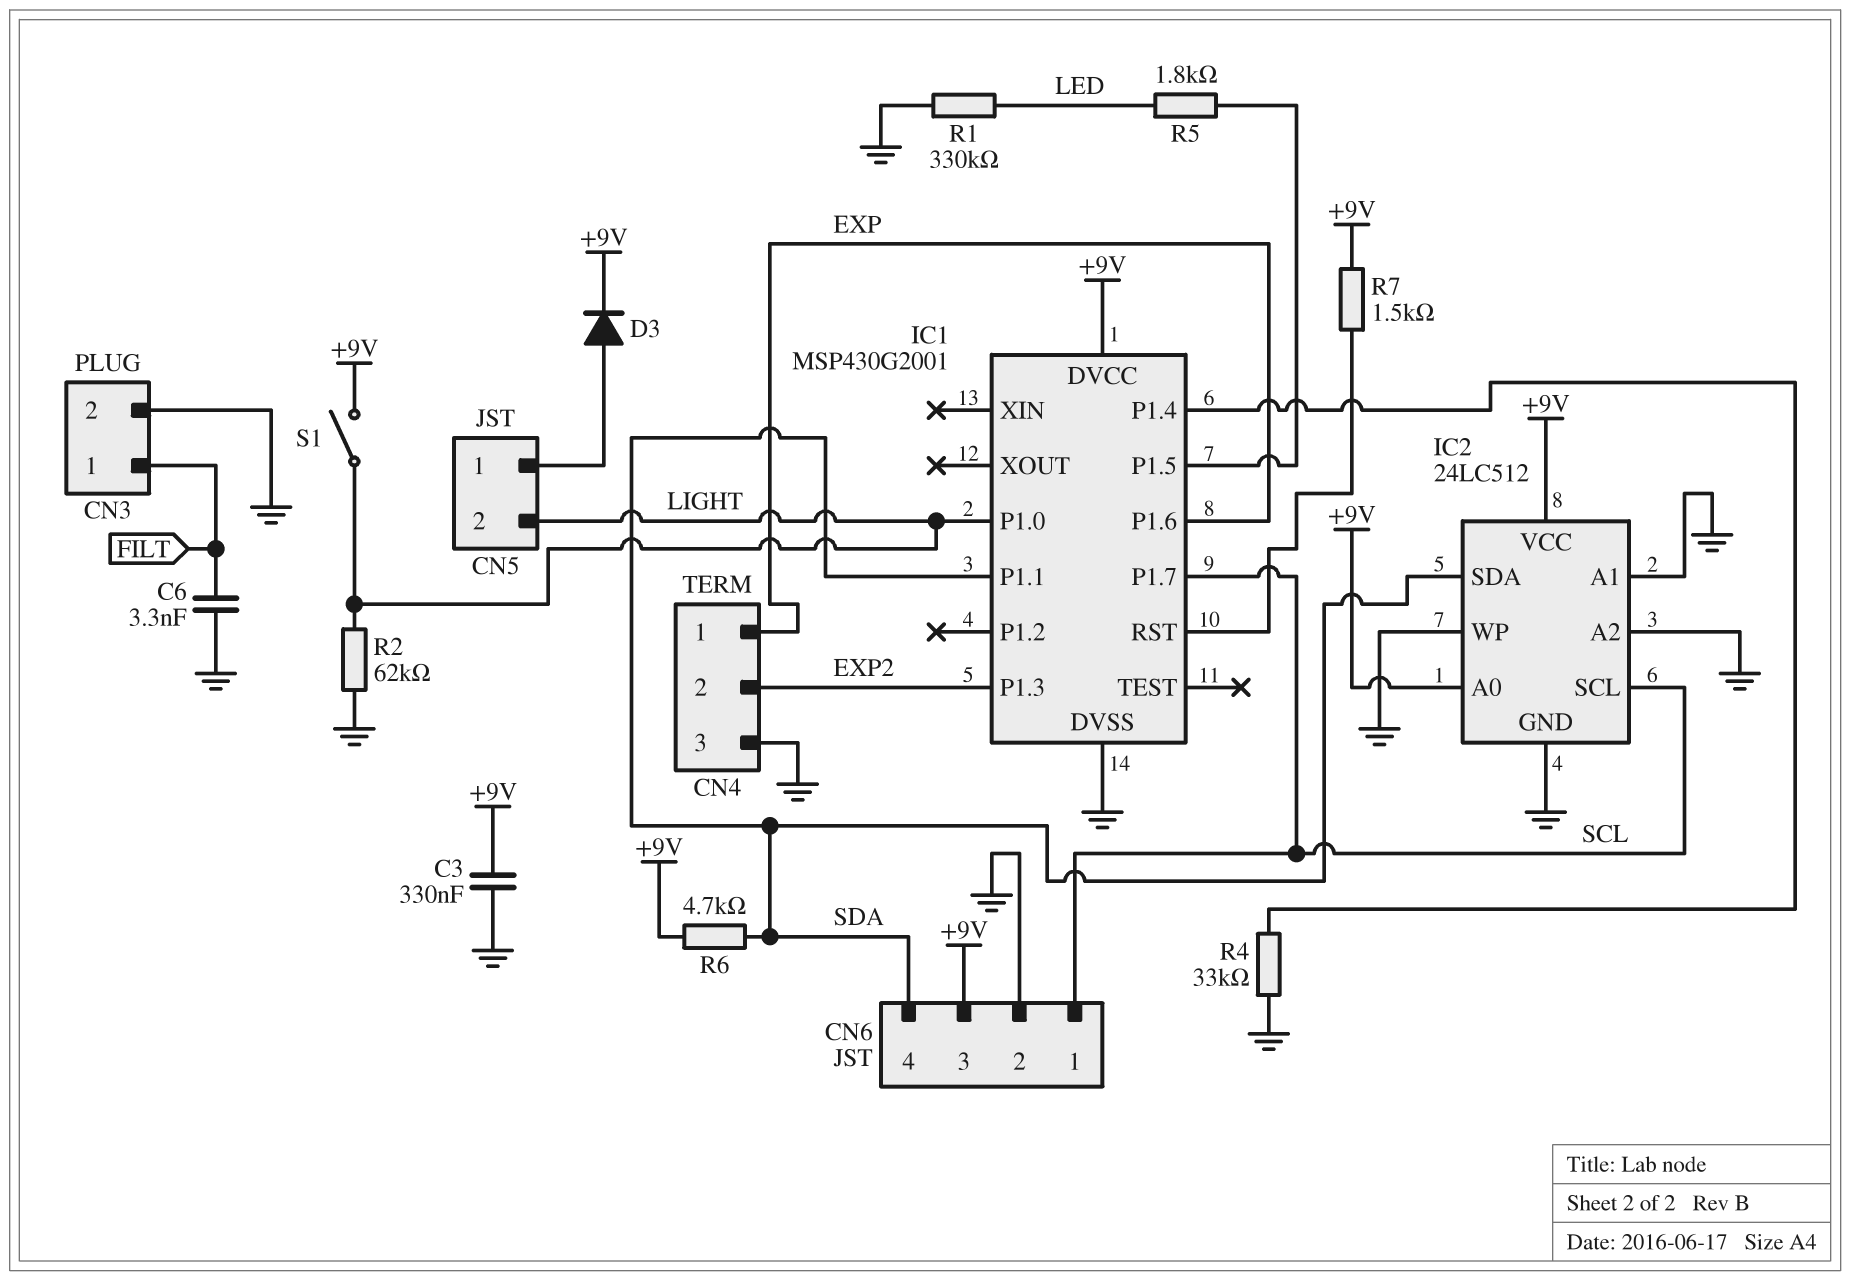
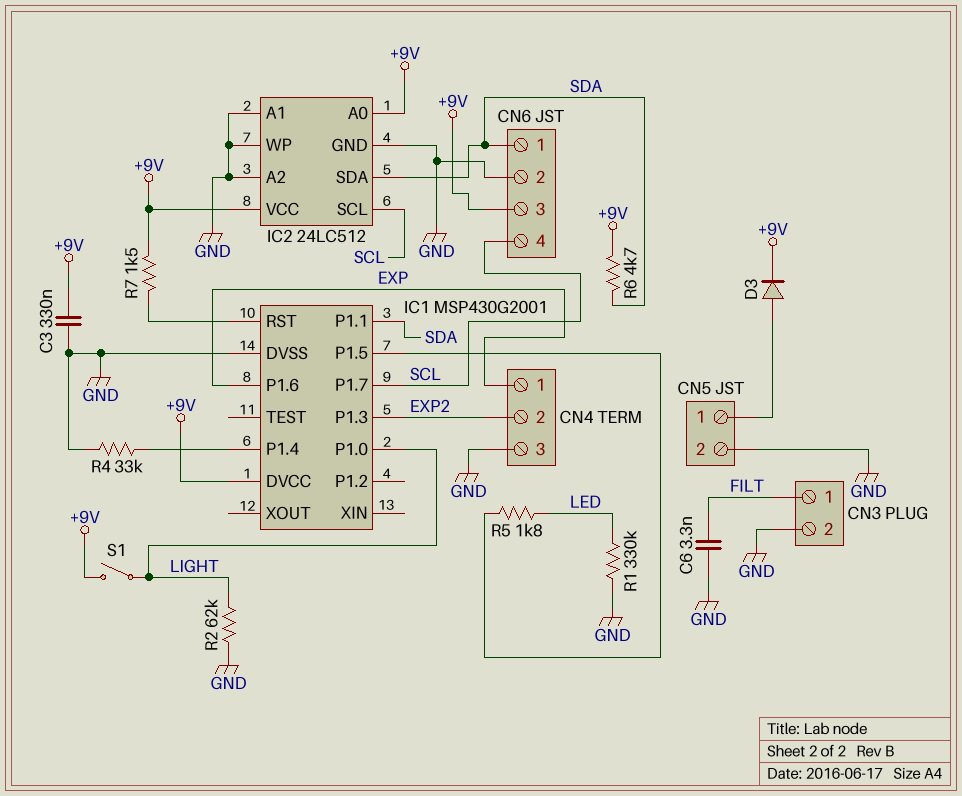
CN5 pin 2: LIGHT -> GND
CN6 pin 1: SCL -> SDA
CN6 pin 4: SDA -> SCL

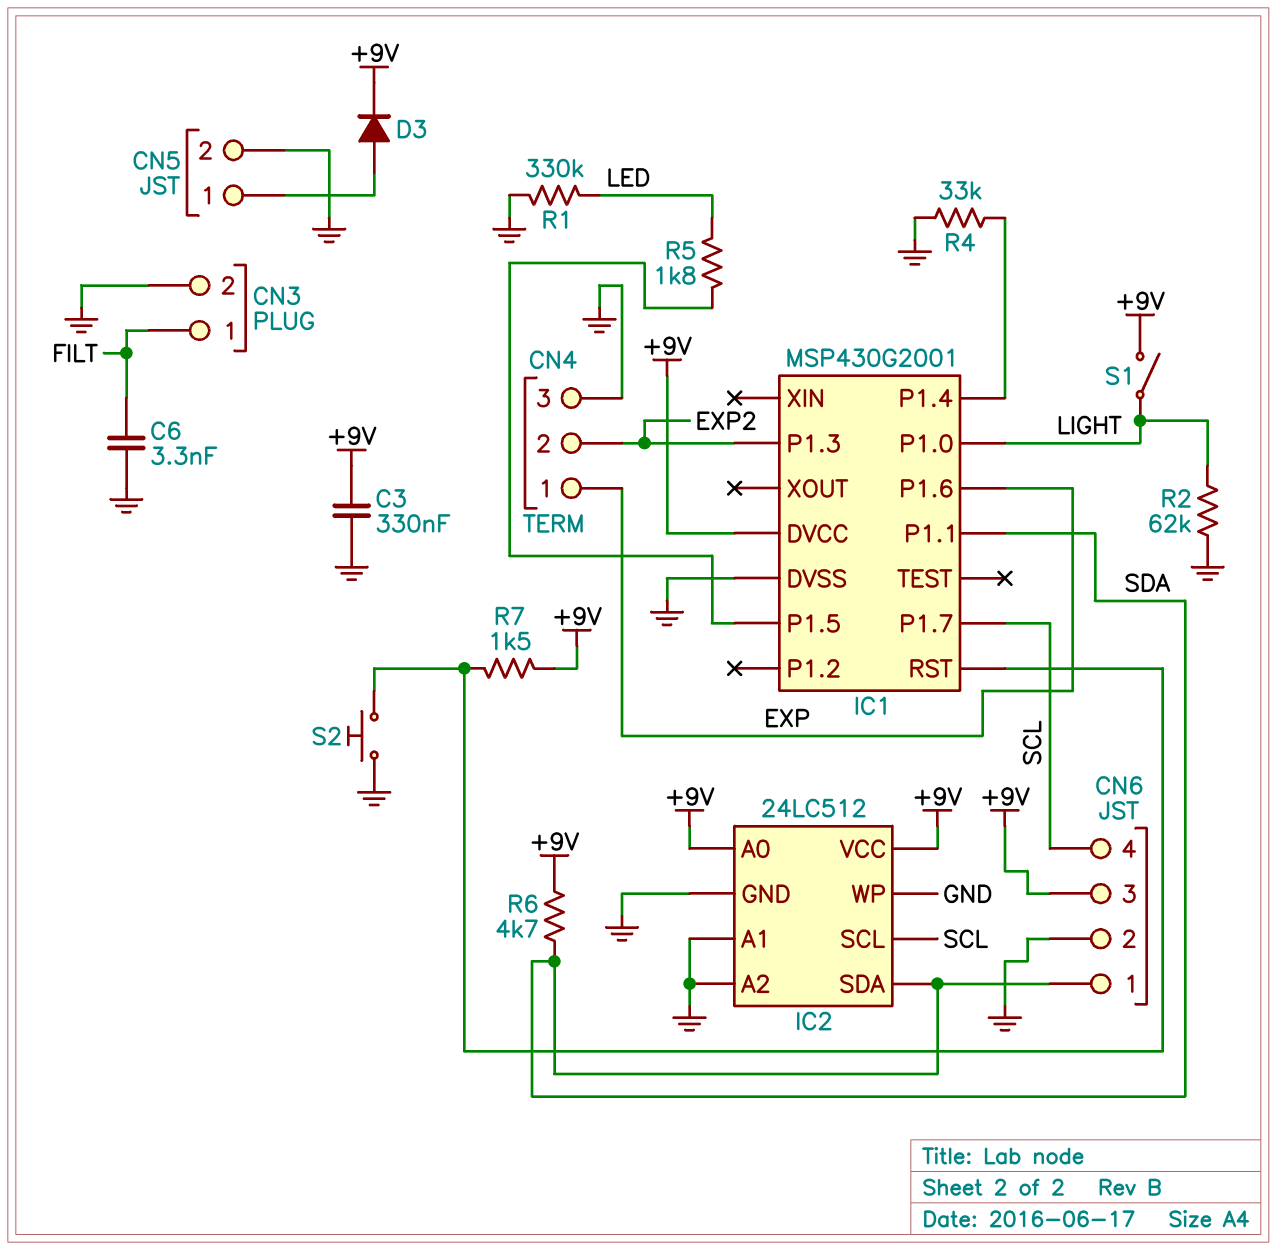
S2: none -> button (GND, IC1/RST)

